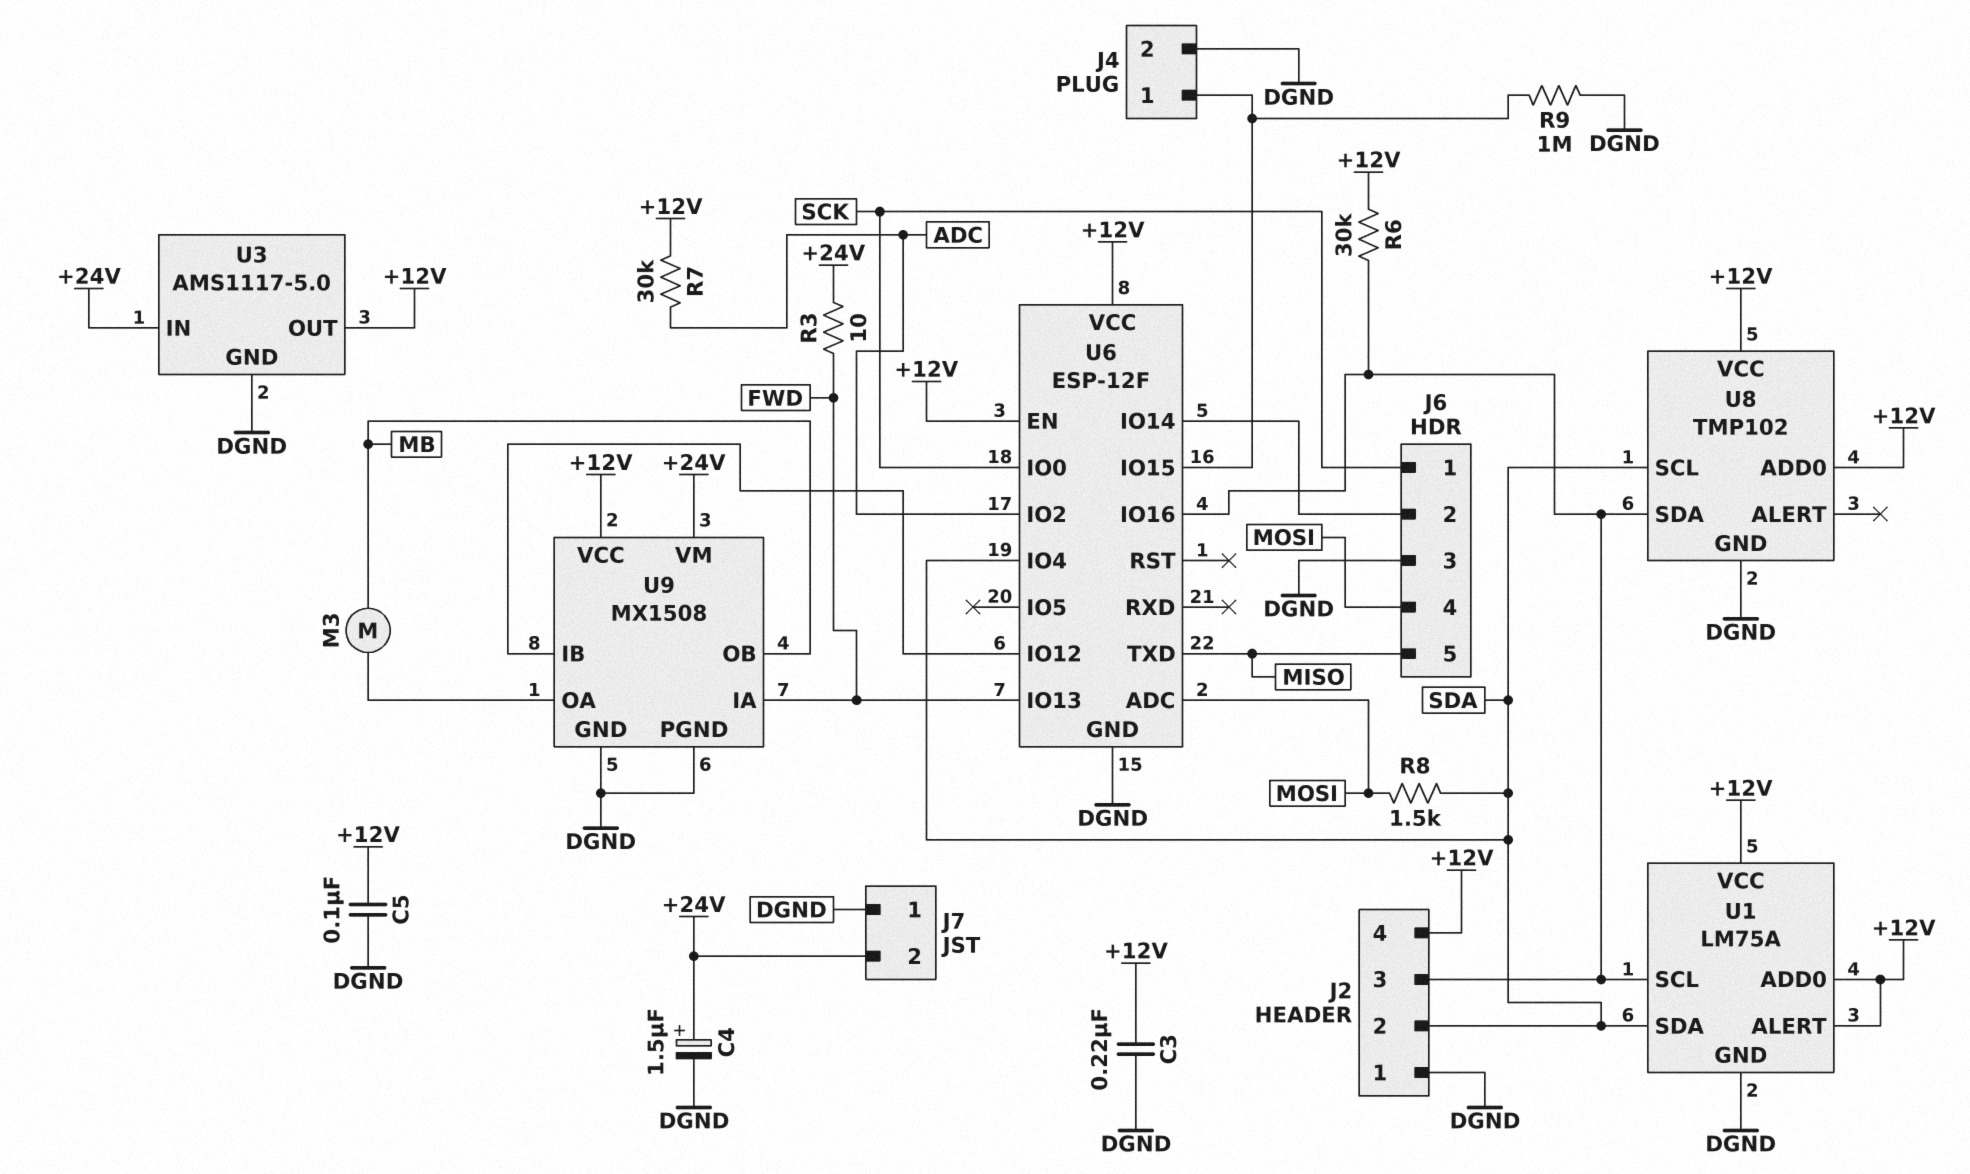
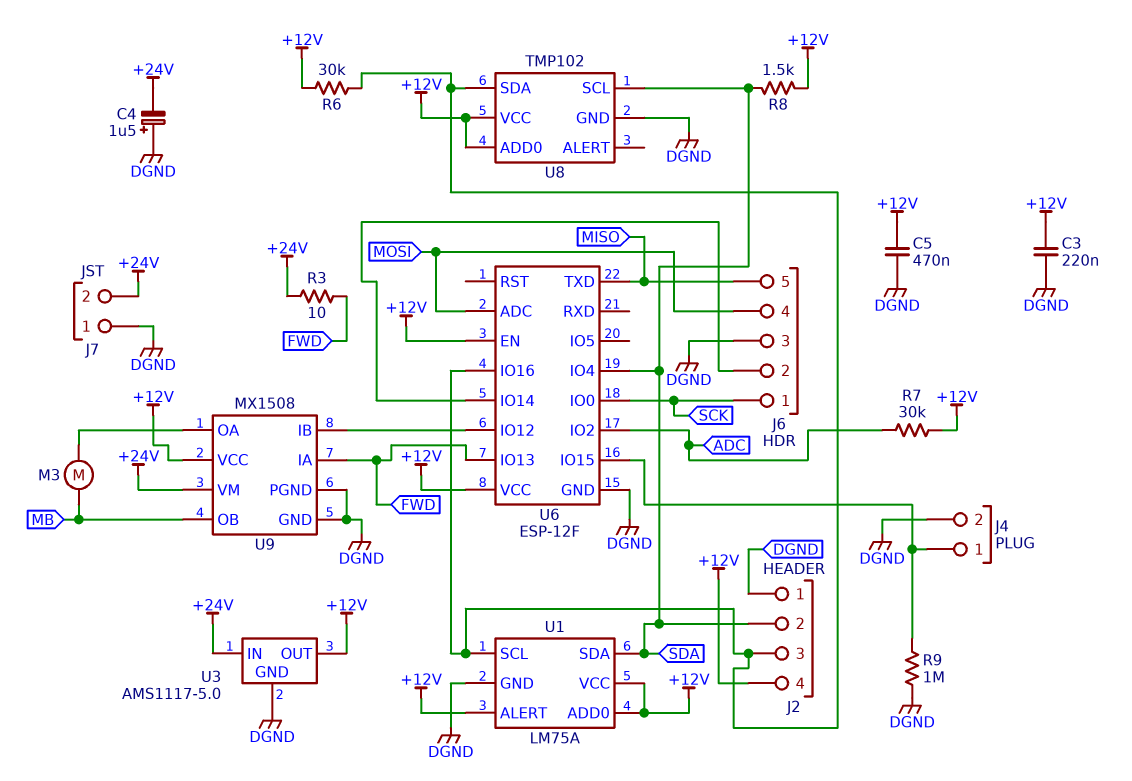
C4: 1.5uF (plus +24V, minus DGND) -> 1.5uF (plus DGND, minus +24V)
C5: 100nF (+12V, DGND) -> 470nF (+12V, DGND)
R8: 1.5k (MOSI, SDA) -> 1.5k (+12V, SDA)

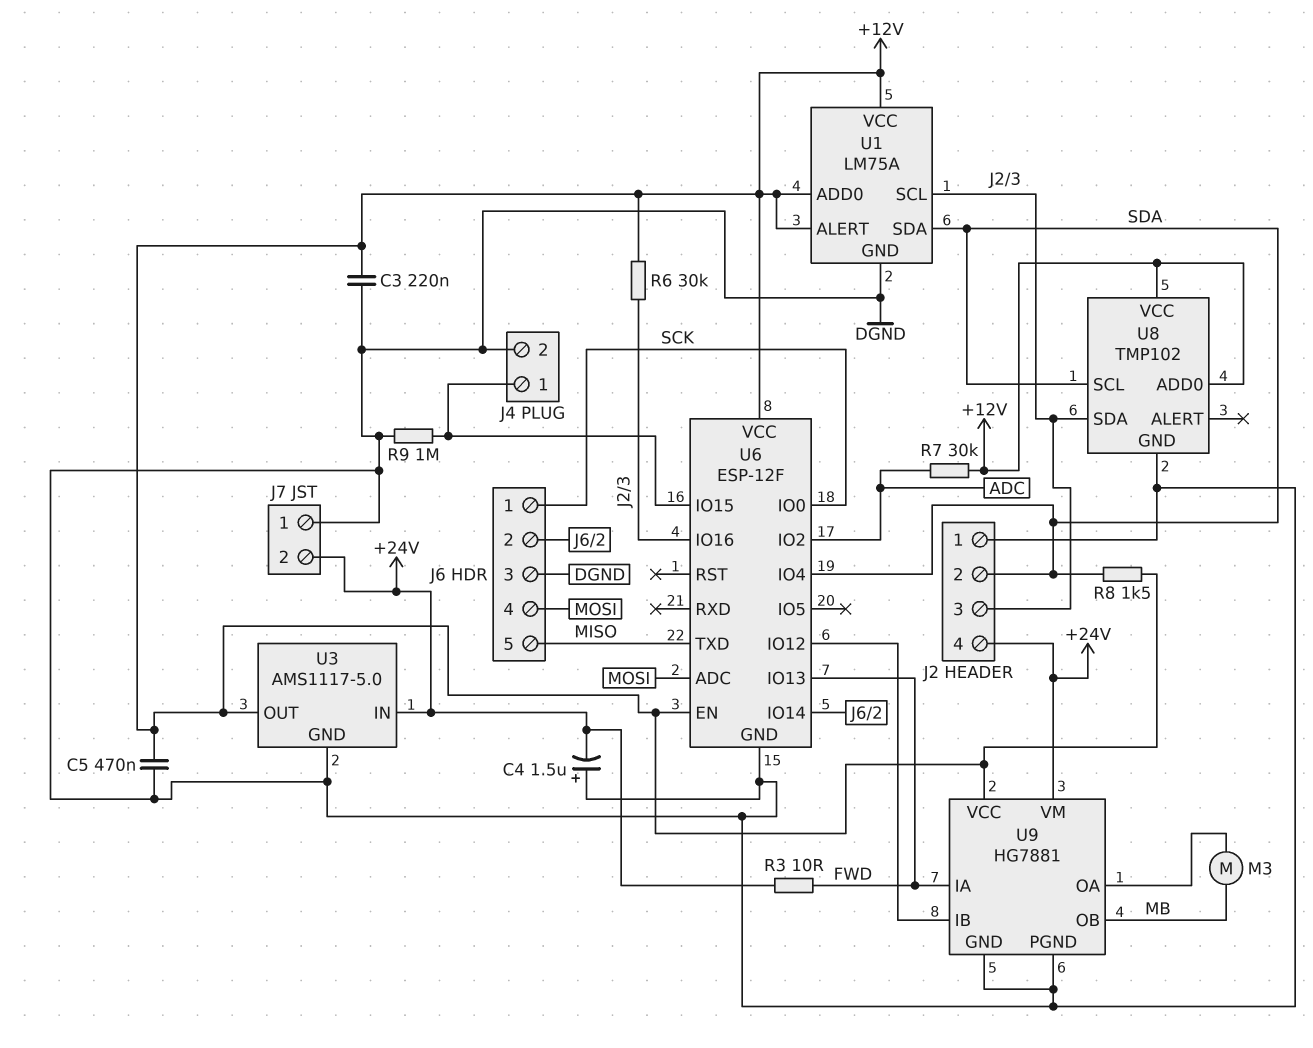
J2 pin 4: +12V -> +24V
U9: MX1508 -> HG7881

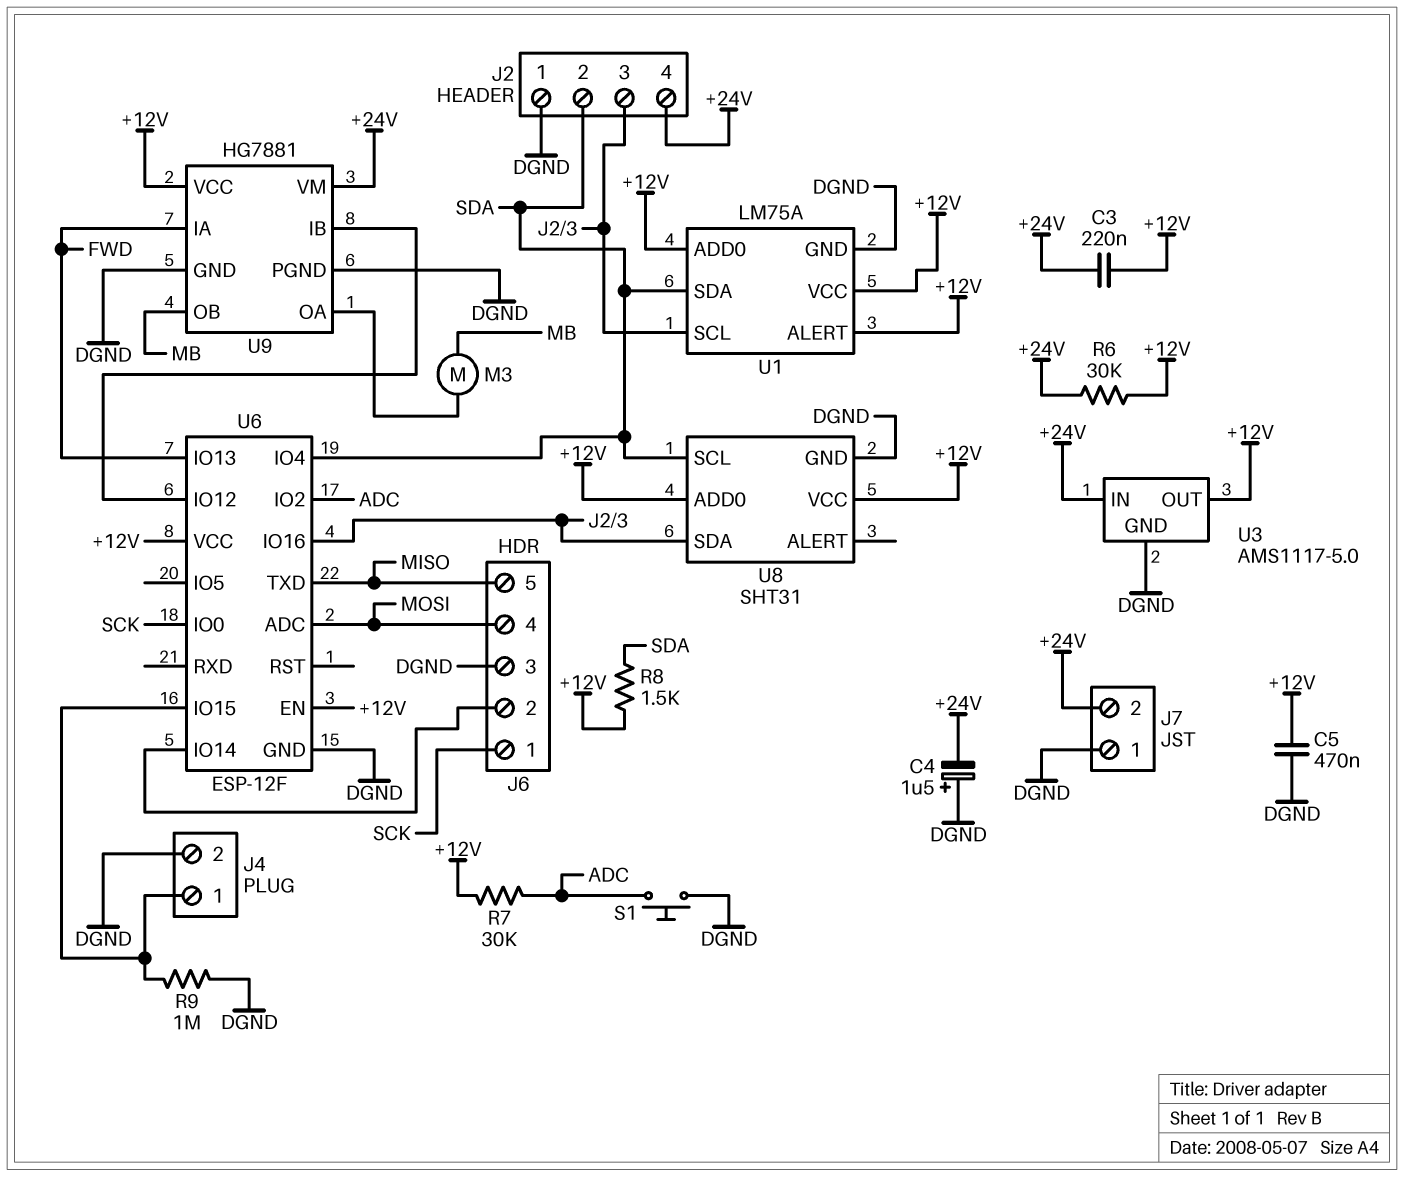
C3: 220nF (+12V, DGND) -> 220nF (+12V, +24V)
R3: 10 (+24V, FWD) -> none
R6: 30k (+12V, J2/3) -> 30k (+12V, +24V)
S1: none -> button (ADC, DGND)
U8: TMP102 -> SHT31

